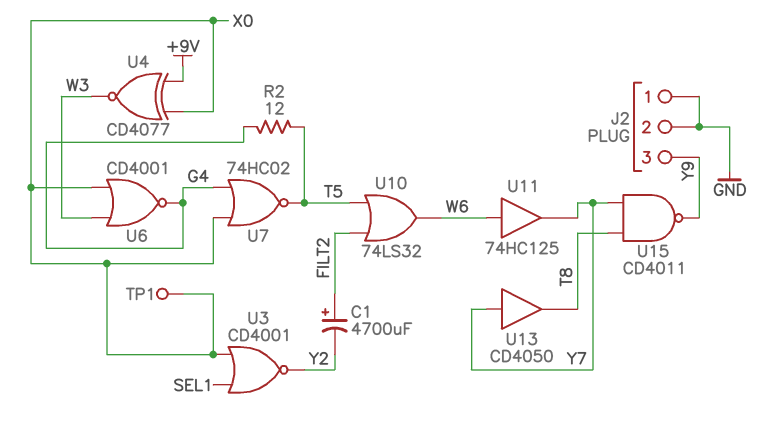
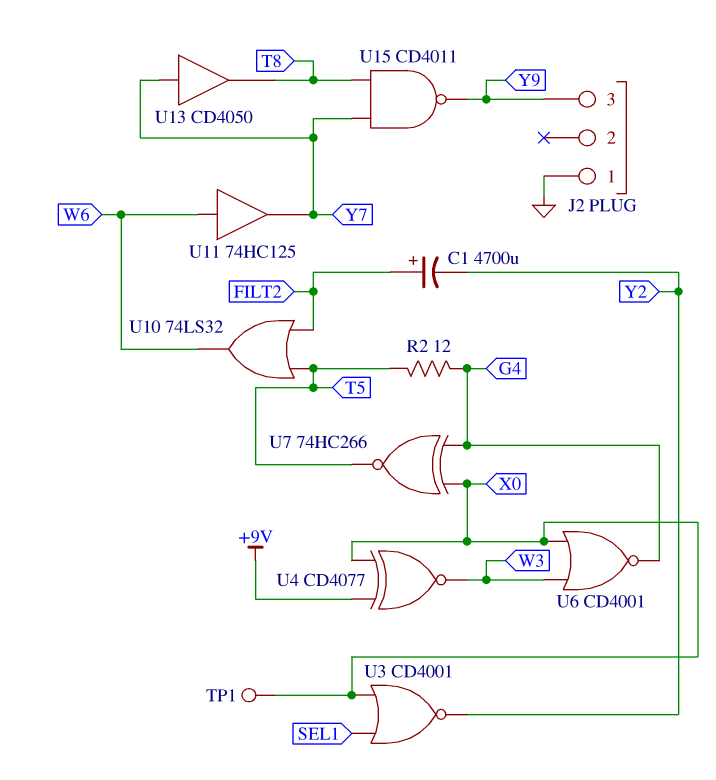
J2 pin 2: GND -> none
U7: NOR 74HC02 (in G4, in X0, out T5) -> XNOR 74HC266 (in G4, in X0, out T5)

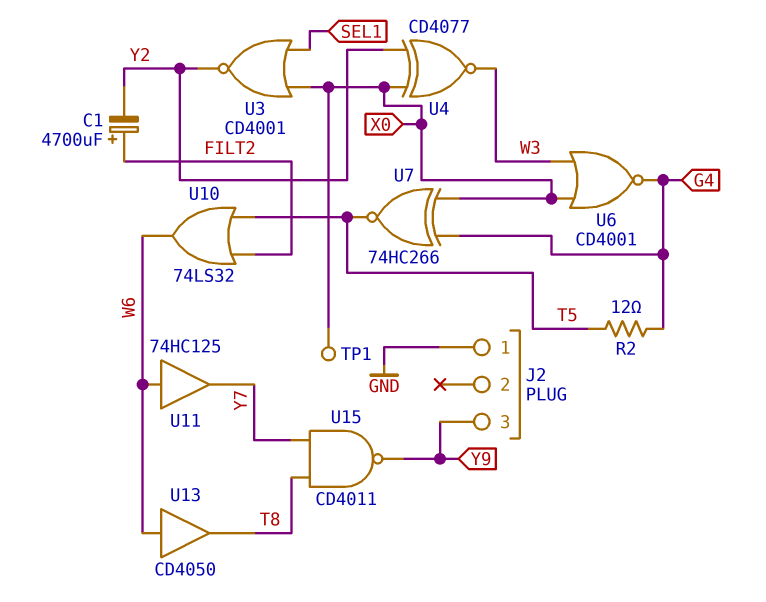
U4: XNOR CD4077 (in +9V, in X0, out W3) -> XNOR CD4077 (in X0, in Y2, out W3)
U13: buffer CD4050 (in Y7, out T8) -> buffer CD4050 (in W6, out T8)

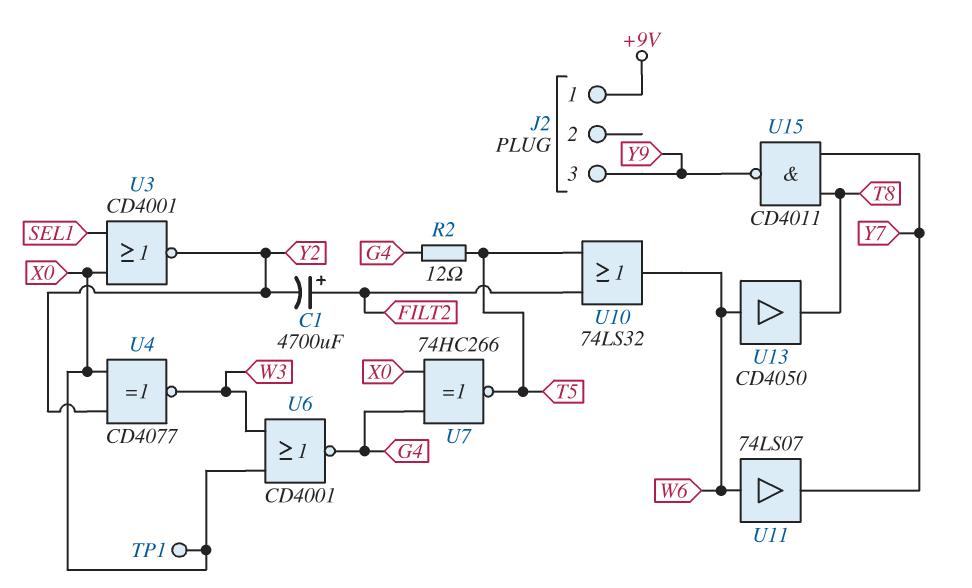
J2 pin 1: GND -> +9V
U11: buffer 74HC125 (in W6, out Y7) -> buffer 74LS07 (in W6, out Y7)

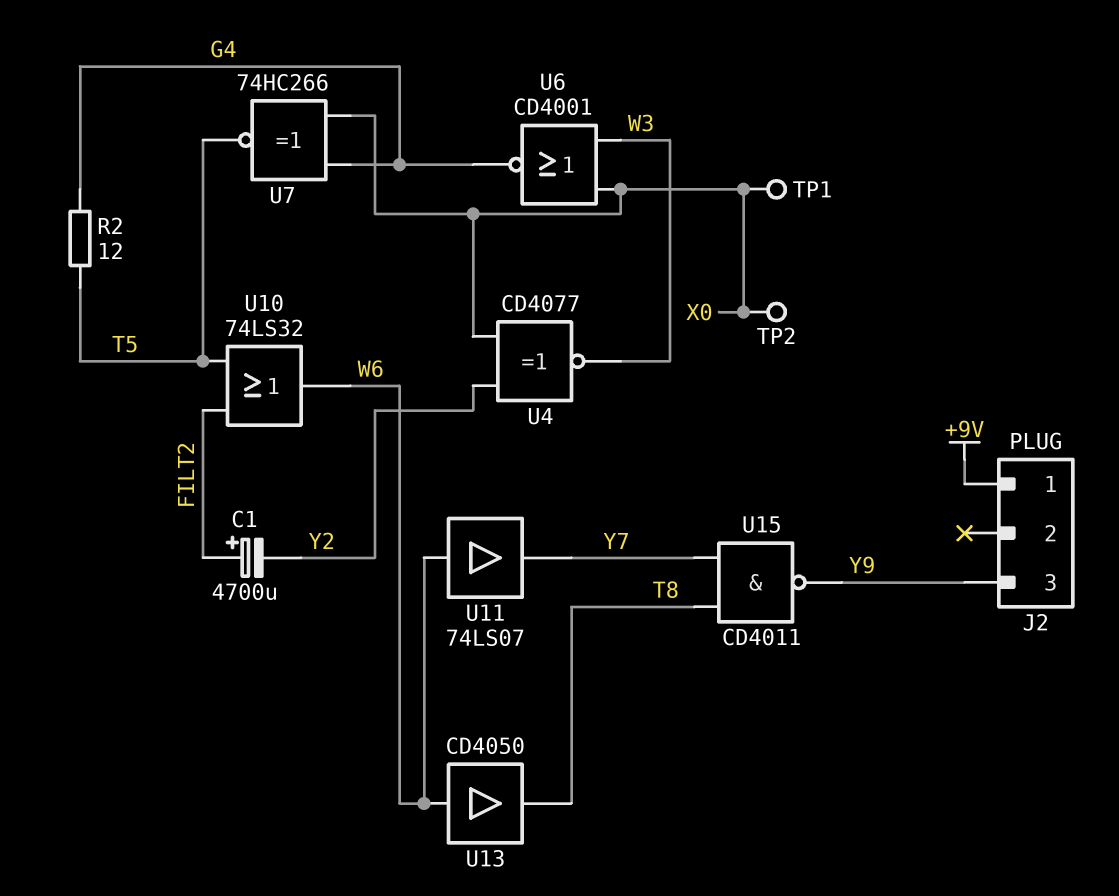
TP2: none -> test point (X0)
U3: NOR CD4001 (in SEL1, in X0, out Y2) -> none

